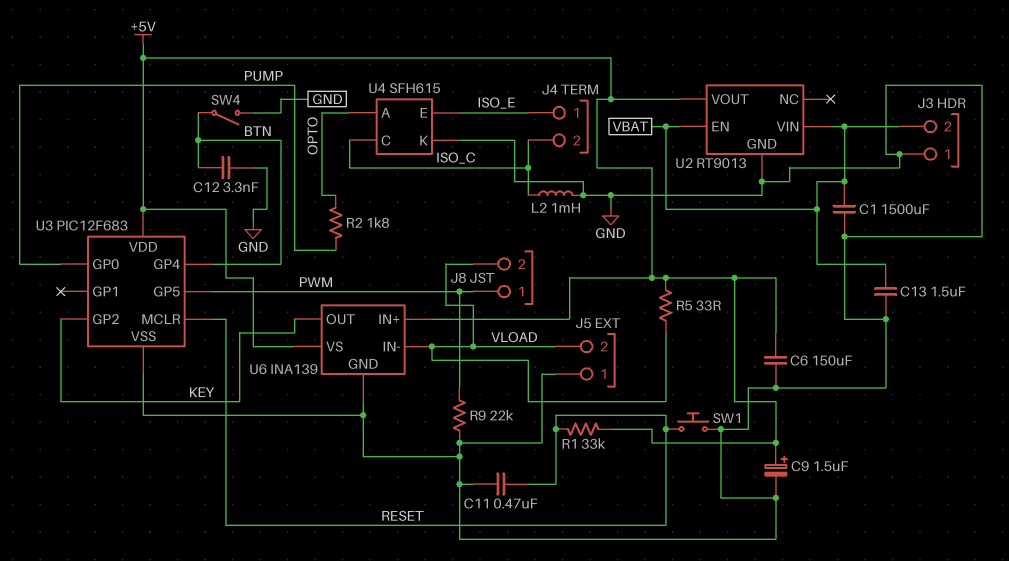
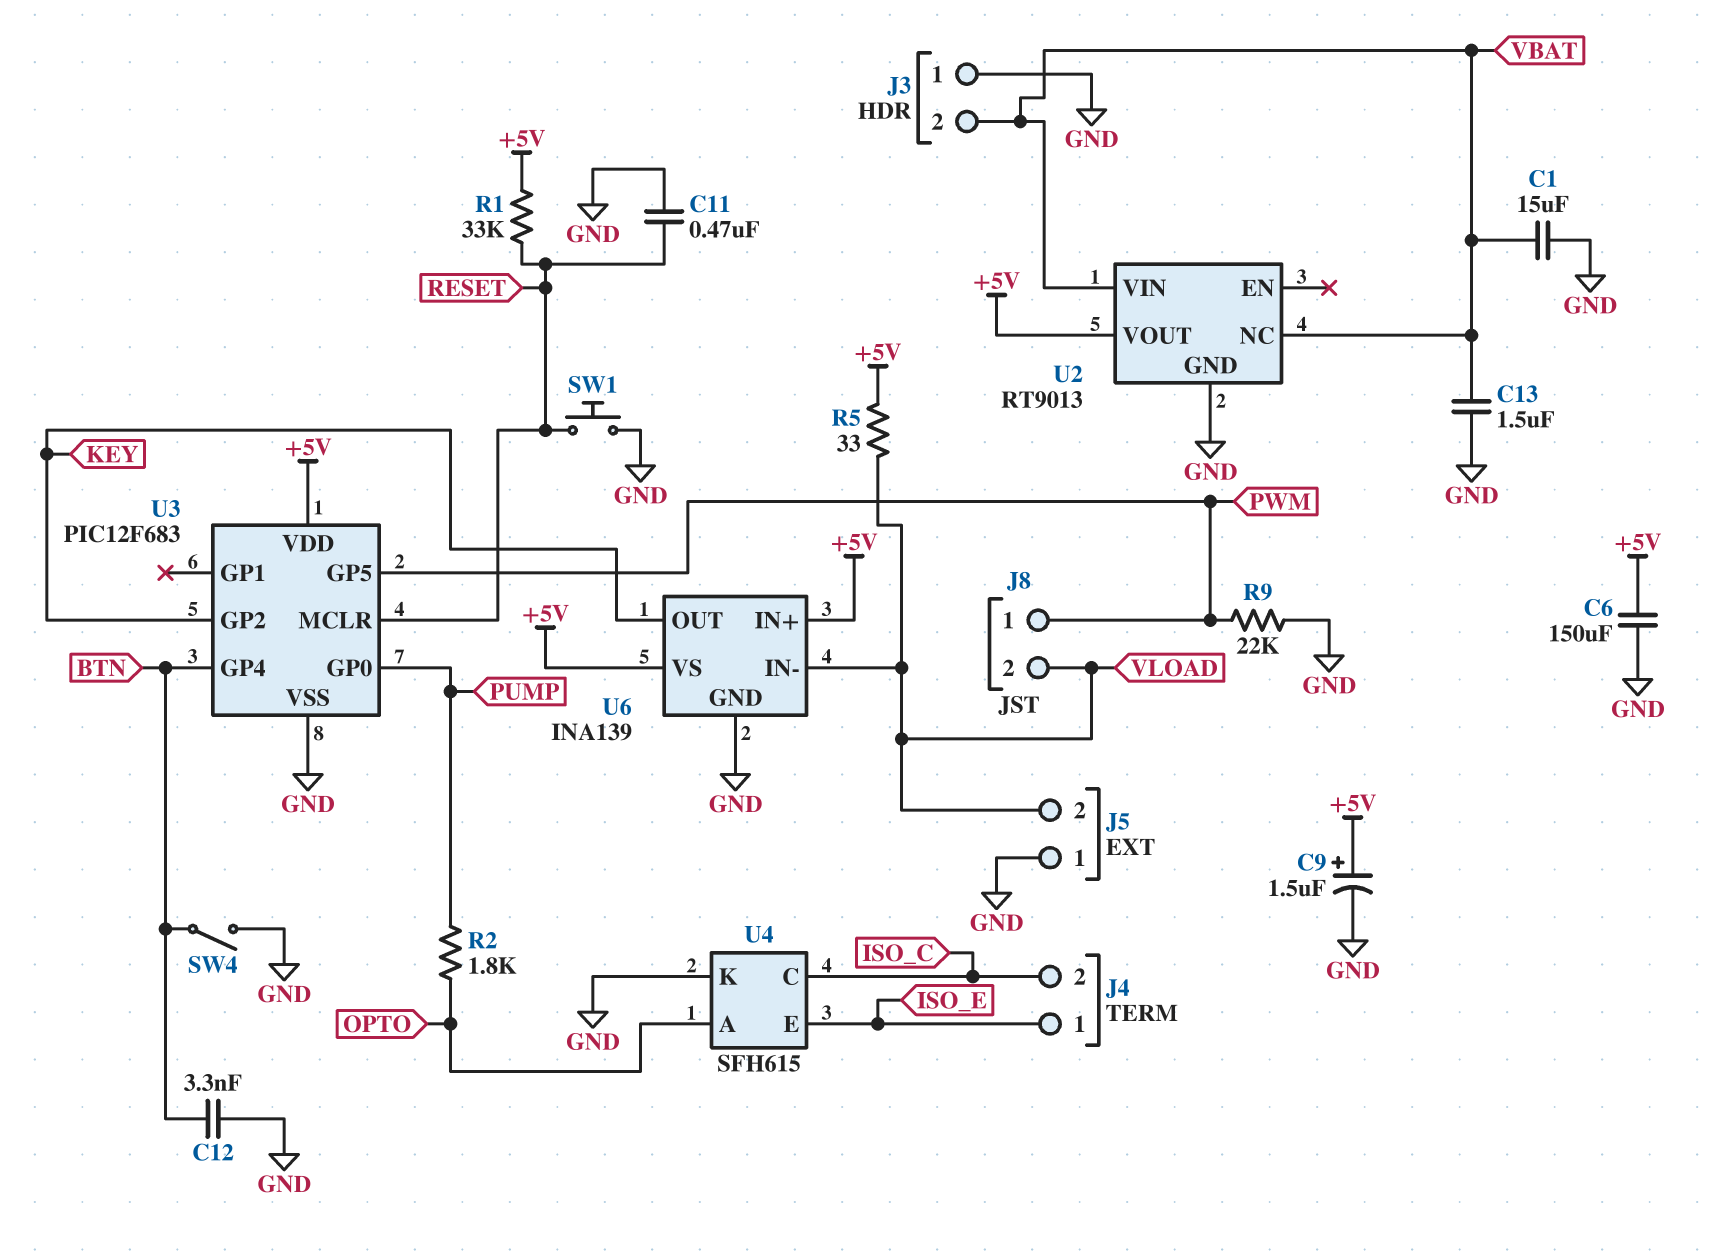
C1: 1500uF (GND, VBAT) -> 15uF (GND, VBAT)
L2: 1mH (GND, ISO_C) -> none
U2 pin EN: VBAT -> none
U2 pin NC: none -> VBAT

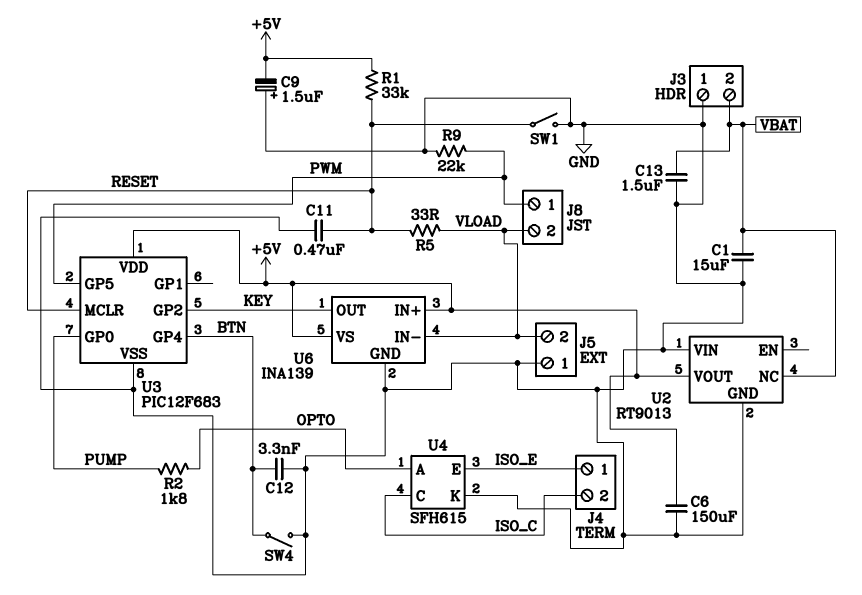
C9: 1.5uF (plus +5V, minus GND) -> 1.5uF (plus GND, minus +5V)
R5: 33 (+5V, VLOAD) -> 33 (RESET, VLOAD)
SW1: button (GND, RESET) -> switch (GND, RESET)
U2 pin VIN: VBAT -> GND

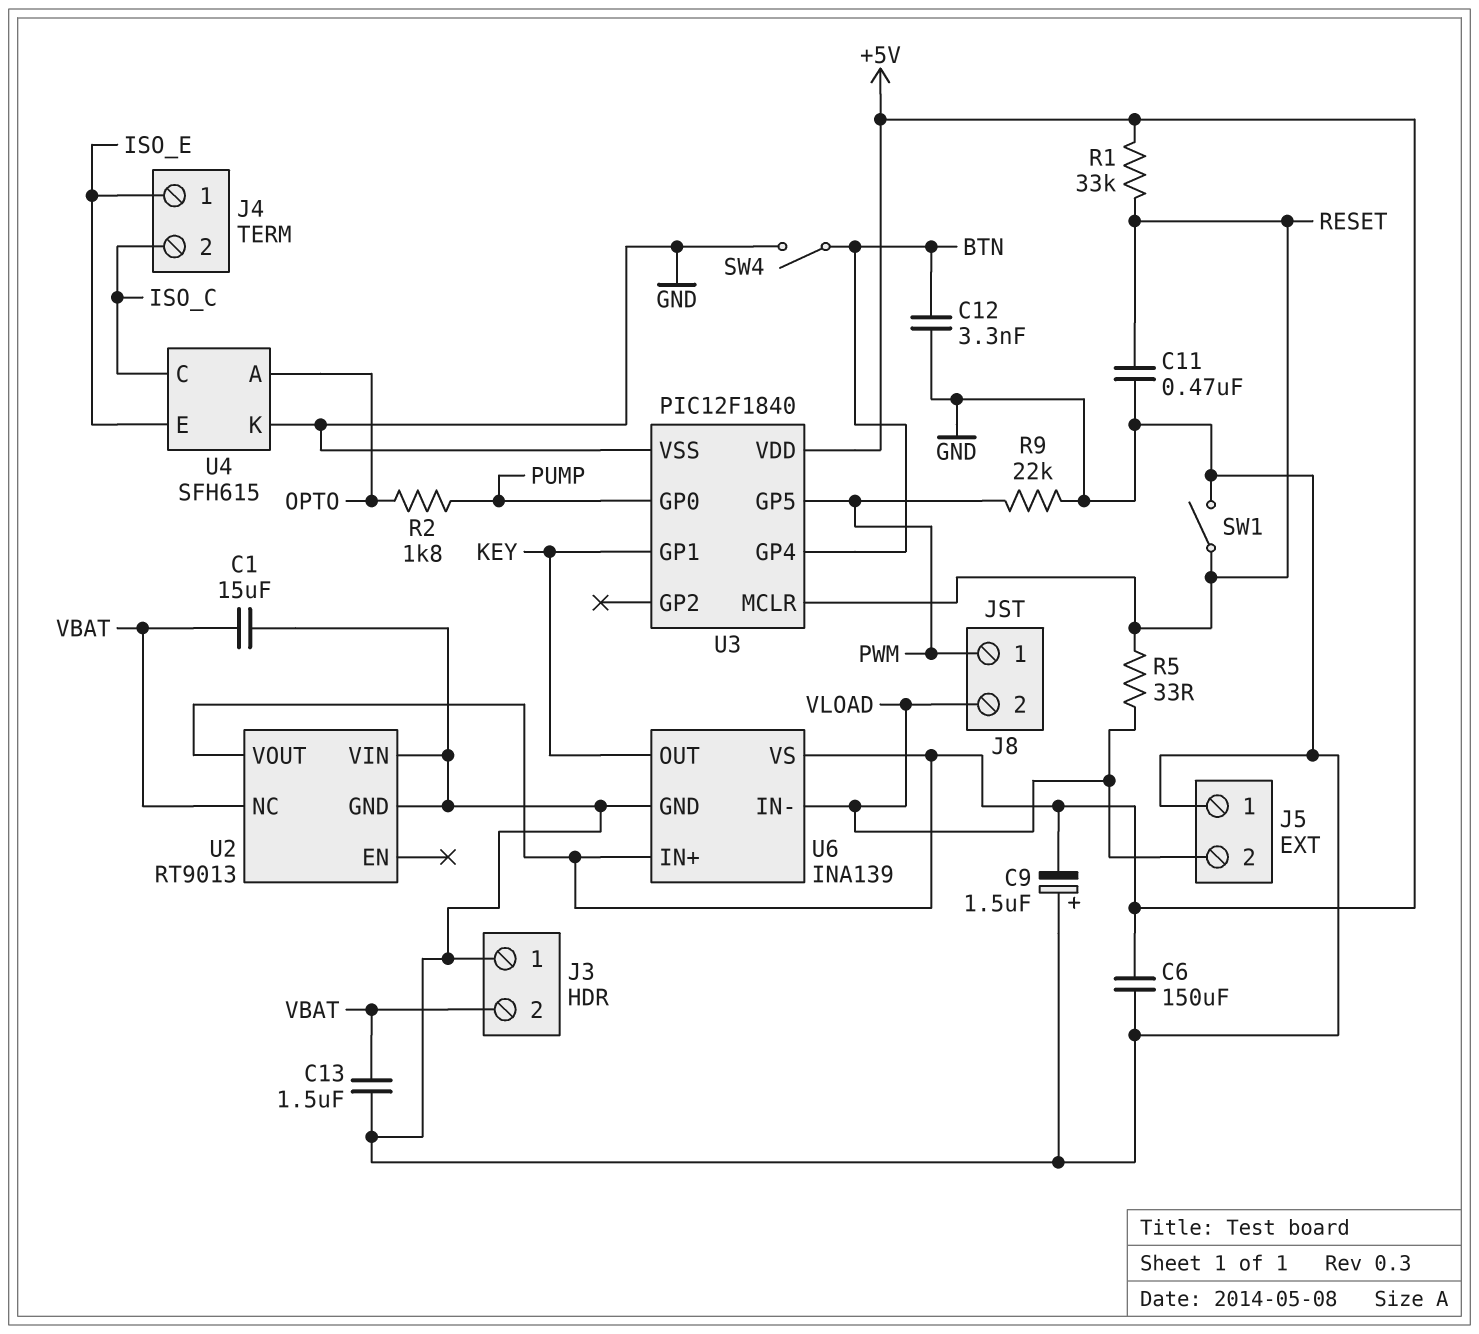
U3: PIC12F683 -> PIC12F1840
U3 pin GP1: none -> KEY
U3 pin GP2: KEY -> none

